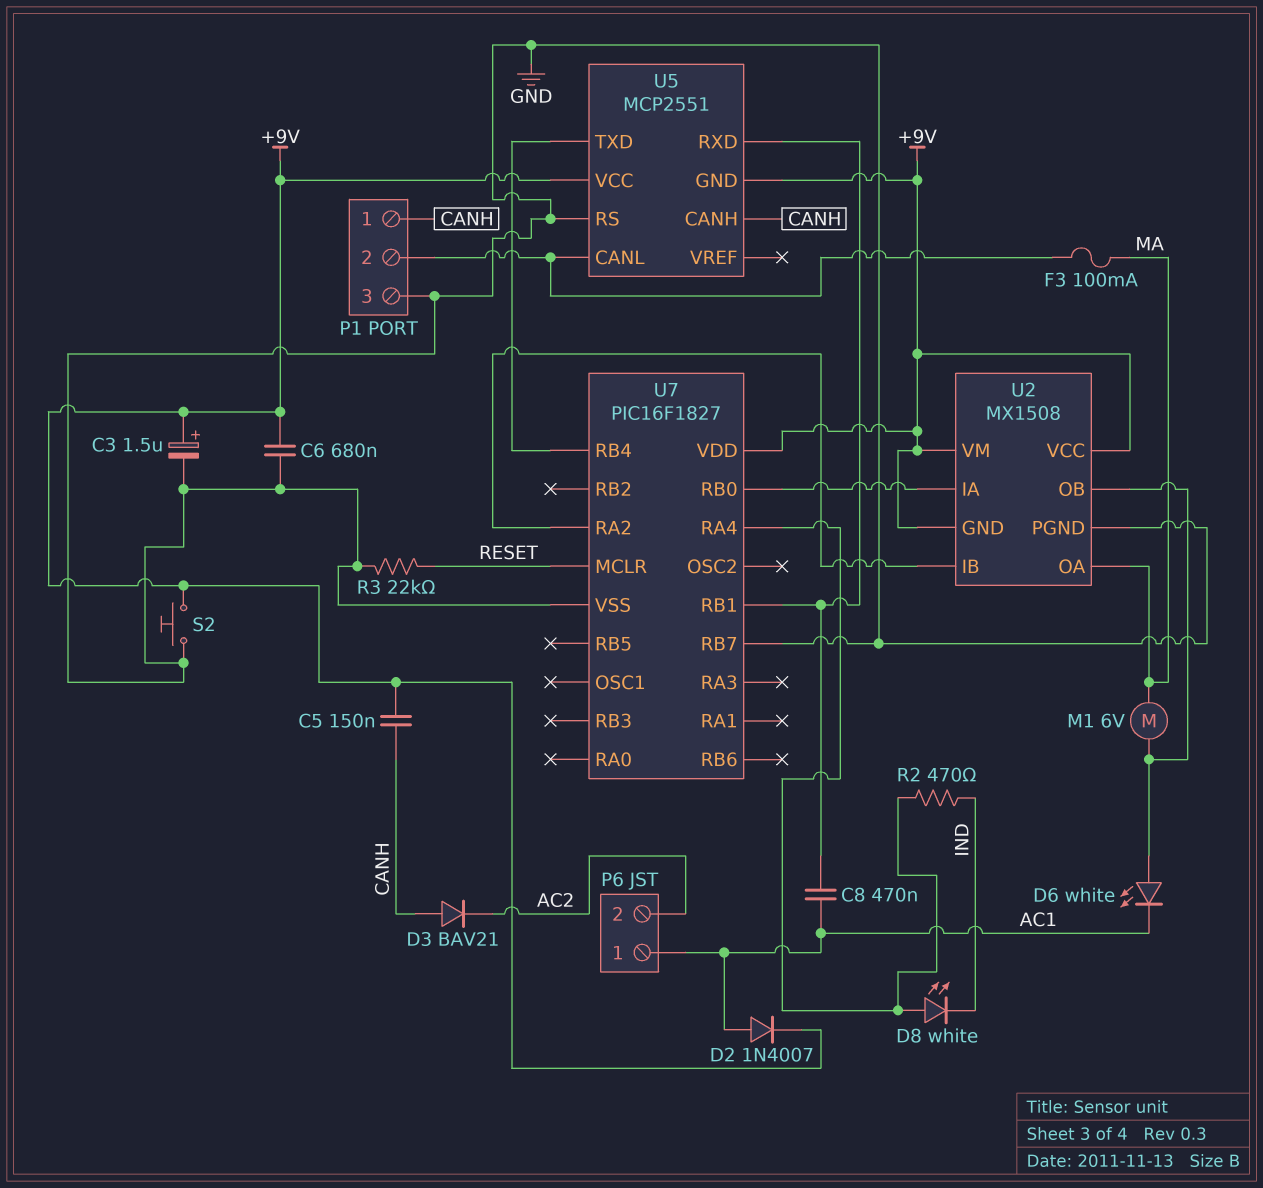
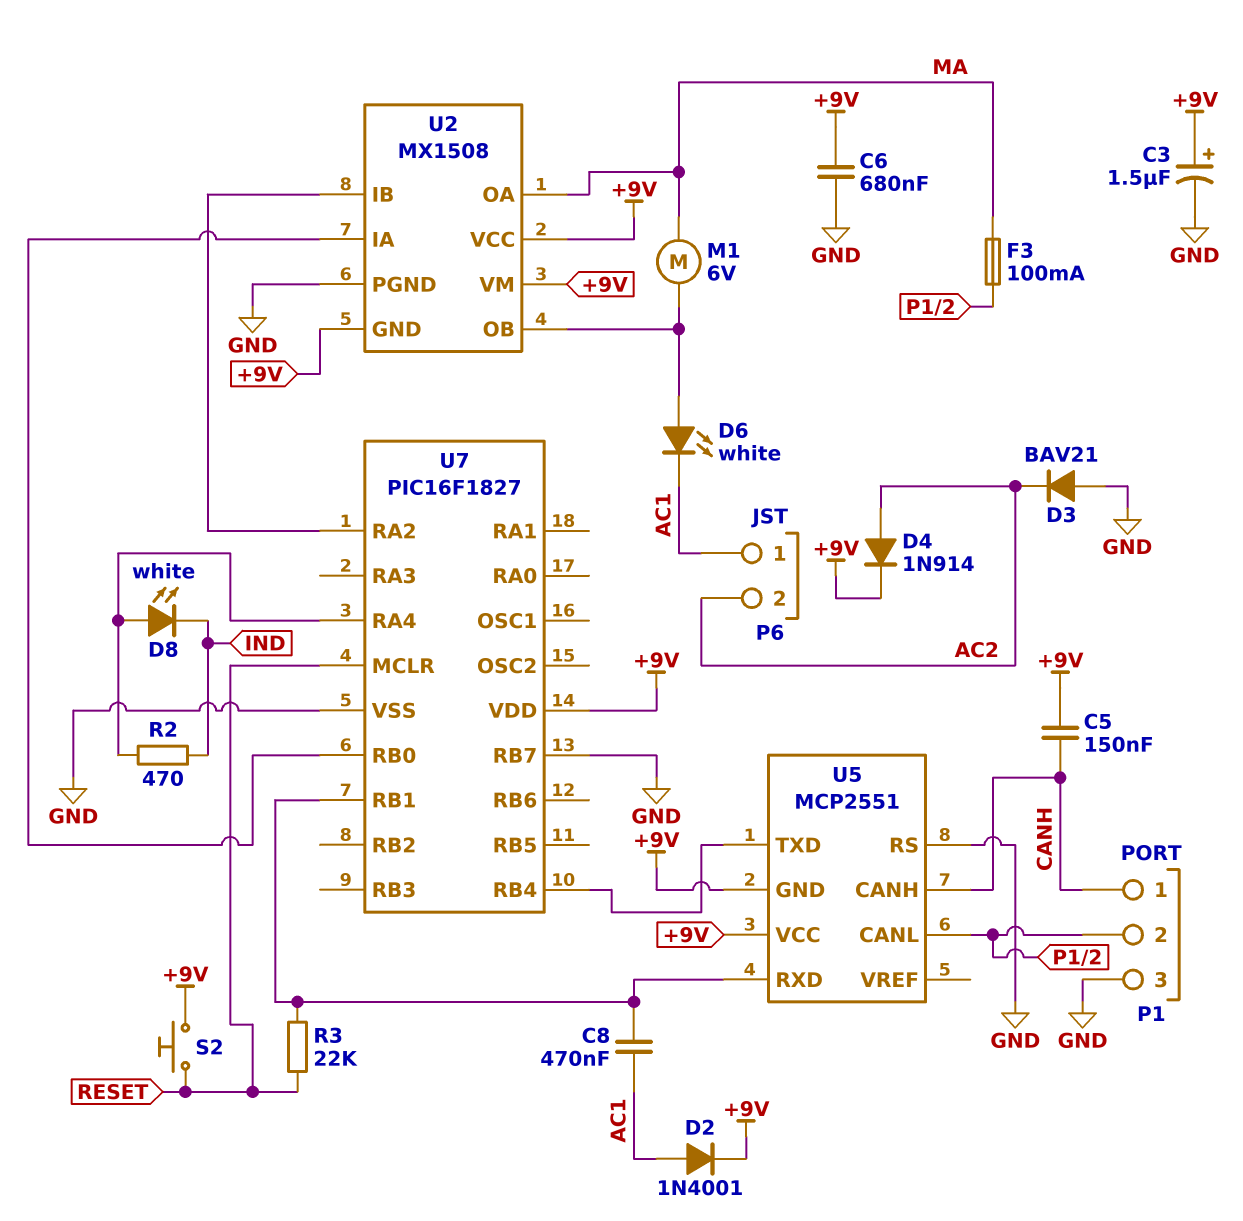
D2: diode 1N4007 (A AC1, K +9V) -> diode 1N4001 (A AC1, K +9V)
D3: diode BAV21 (A CANH, K AC2) -> diode BAV21 (A GND, K AC2)
D4: none -> diode 1N914 (A AC2, K +9V)
R3: 22k (GND, RESET) -> 22k (RESET, U5/RXD)
S2: button (+9V, GND) -> button (+9V, RESET)

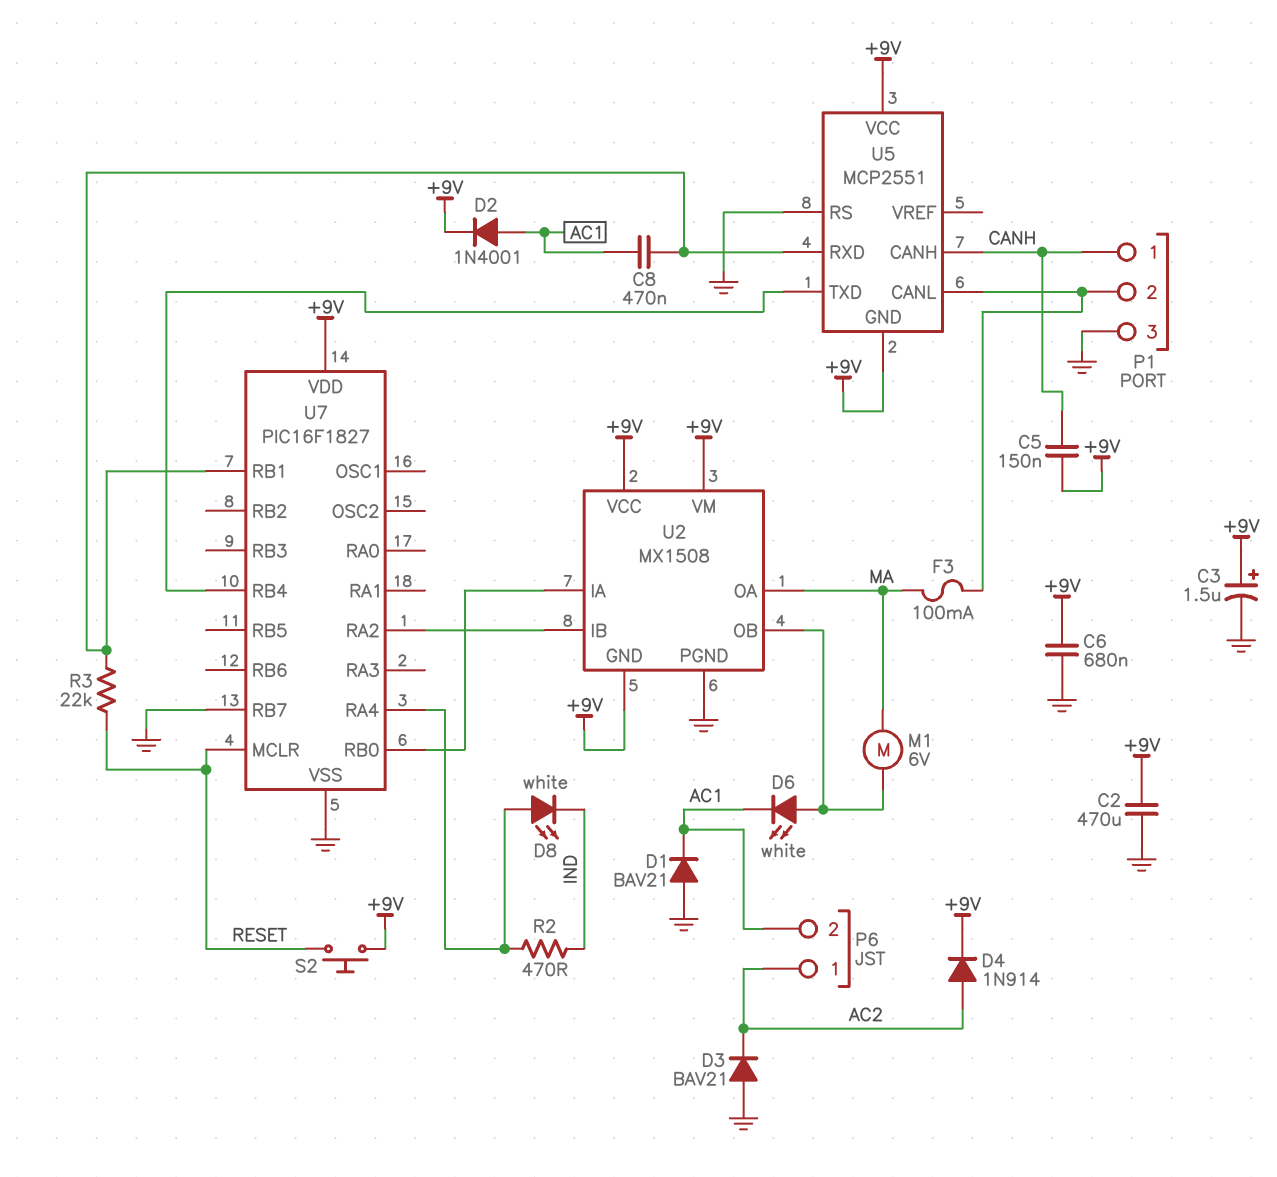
C2: none -> 470uF (+9V, GND)
D1: none -> diode BAV21 (A GND, K AC1)
P6 pin 1: AC1 -> AC2
P6 pin 2: AC2 -> AC1

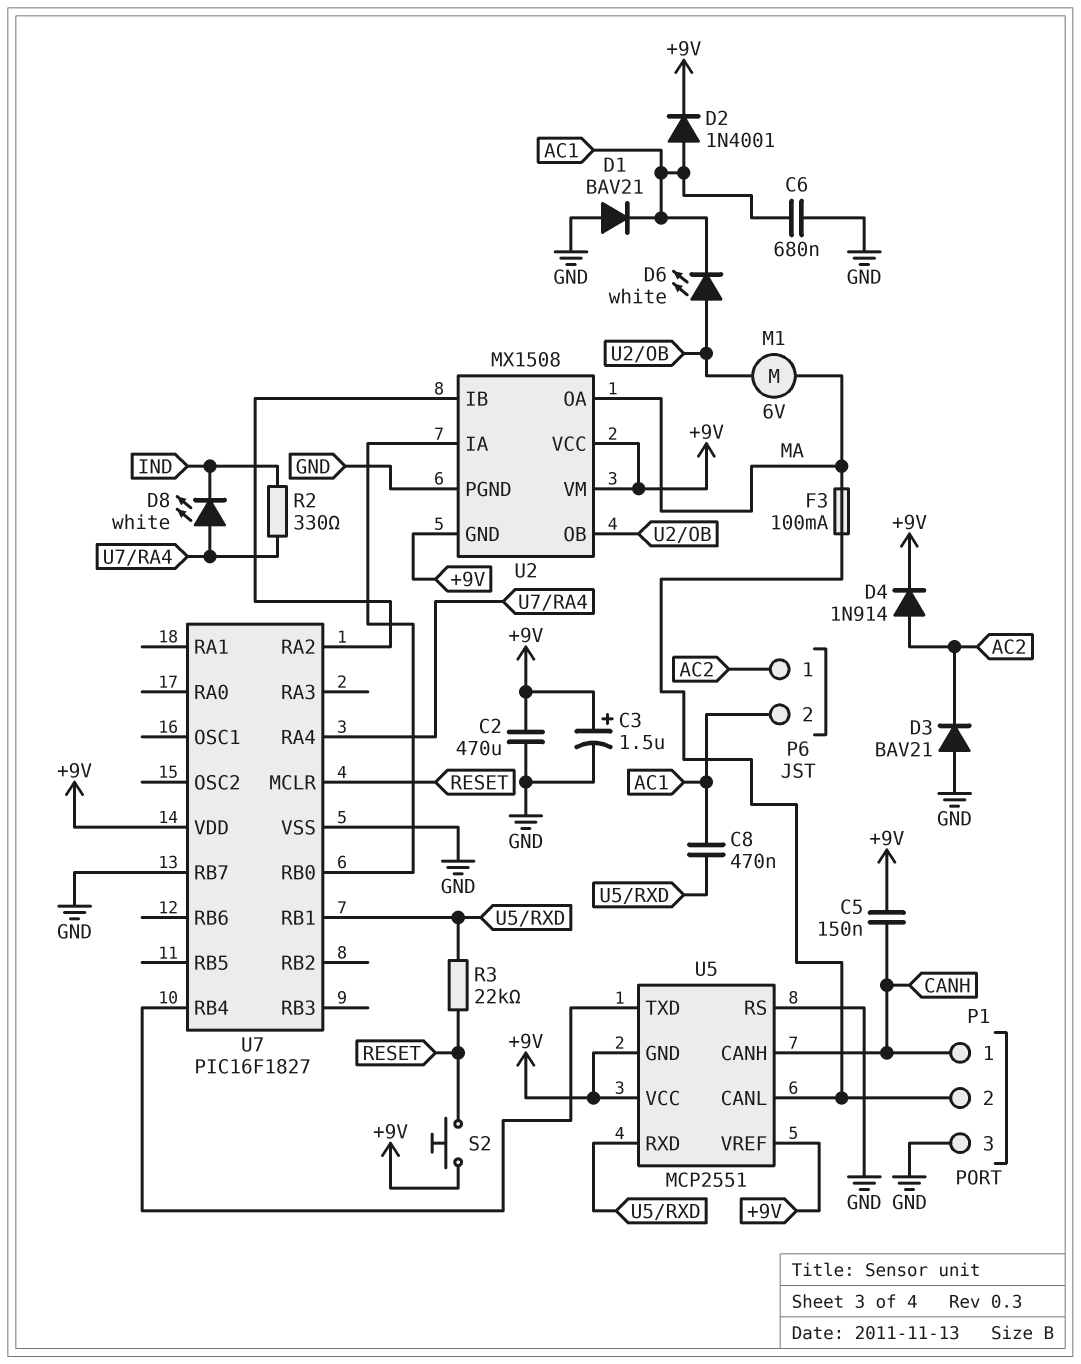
C6: 680nF (+9V, GND) -> 680nF (AC1, GND)
R2: 470 (IND, U7/RA4) -> 330 (IND, U7/RA4)
U5 pin VREF: none -> +9V

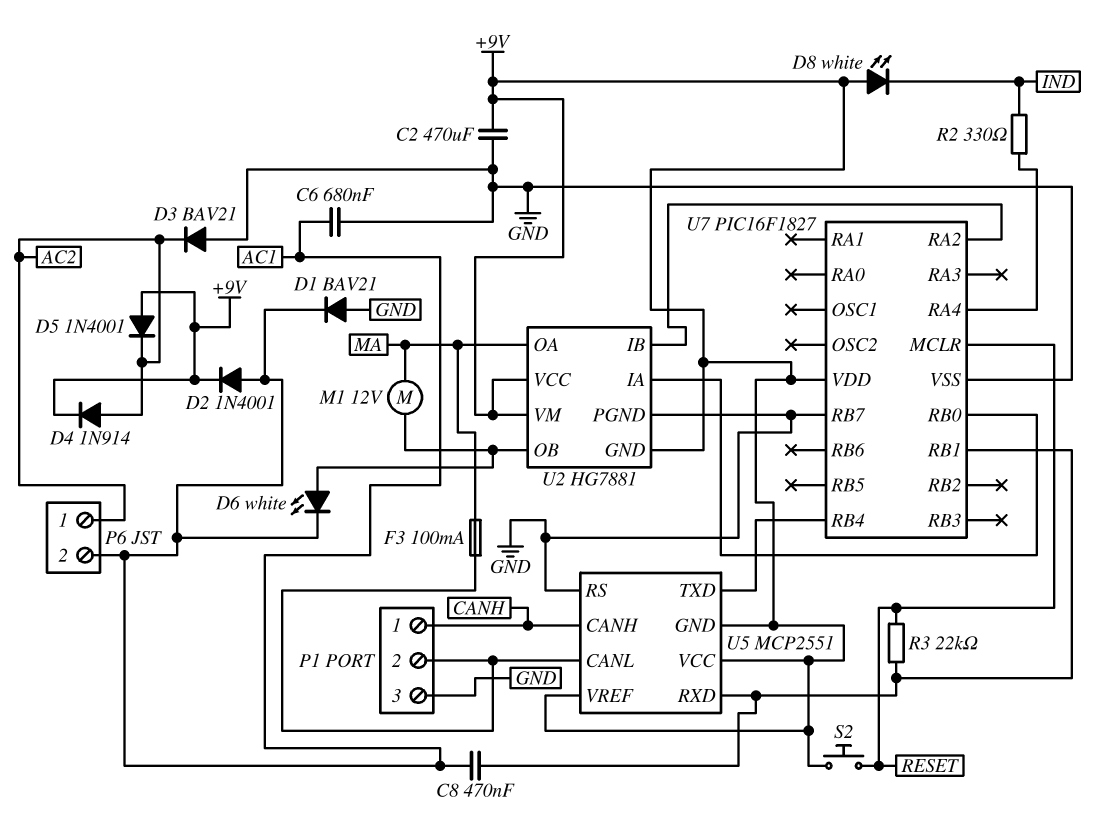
C3: 1.5uF (plus +9V, minus GND) -> none
C5: 150nF (+9V, CANH) -> none
D5: none -> diode 1N4001 (A +9V, K AC2)
D8: LED white (A U7/RA4, K IND) -> LED white (A +9V, K IND)
M1: motor 6V (MA, U2/OB) -> motor 12V (MA, U2/OB)
U2: MX1508 -> HG7881

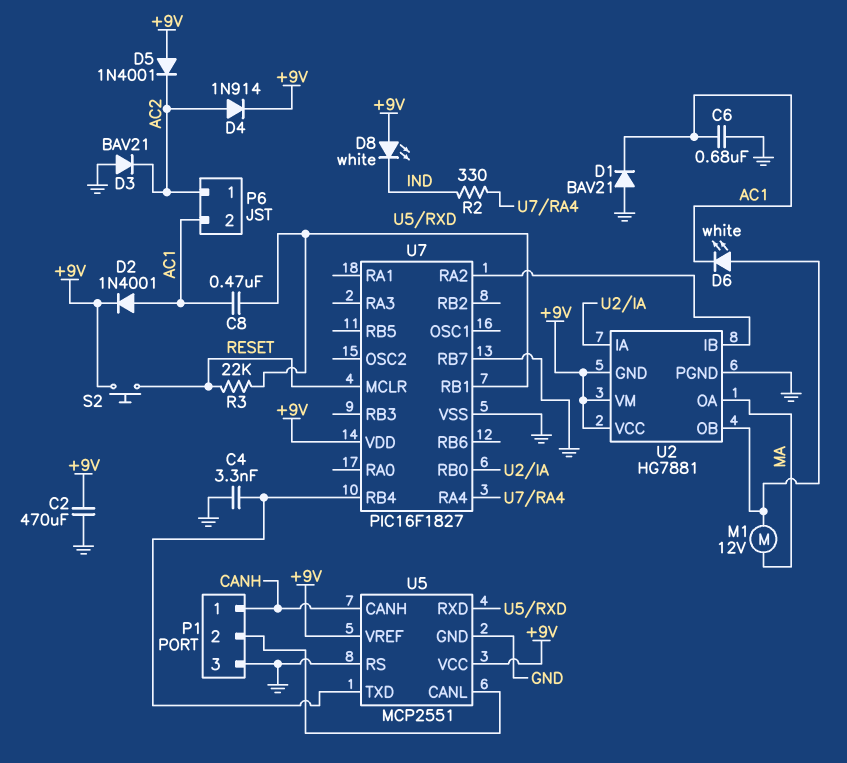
C4: none -> 3.3nF (GND, U5/TXD)
F3: 100mA (MA, P1/2) -> none
U5 pin GND: +9V -> GND

